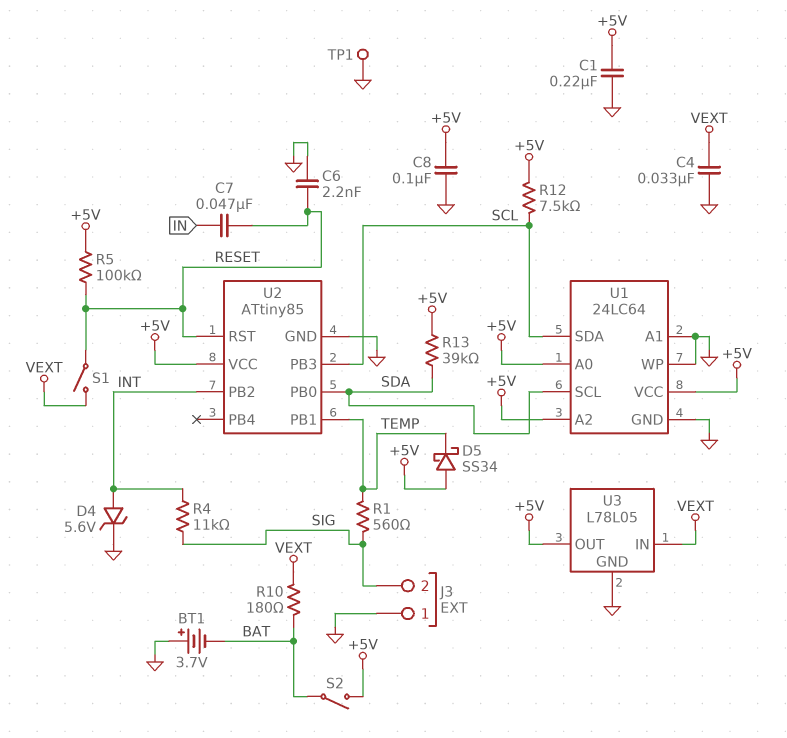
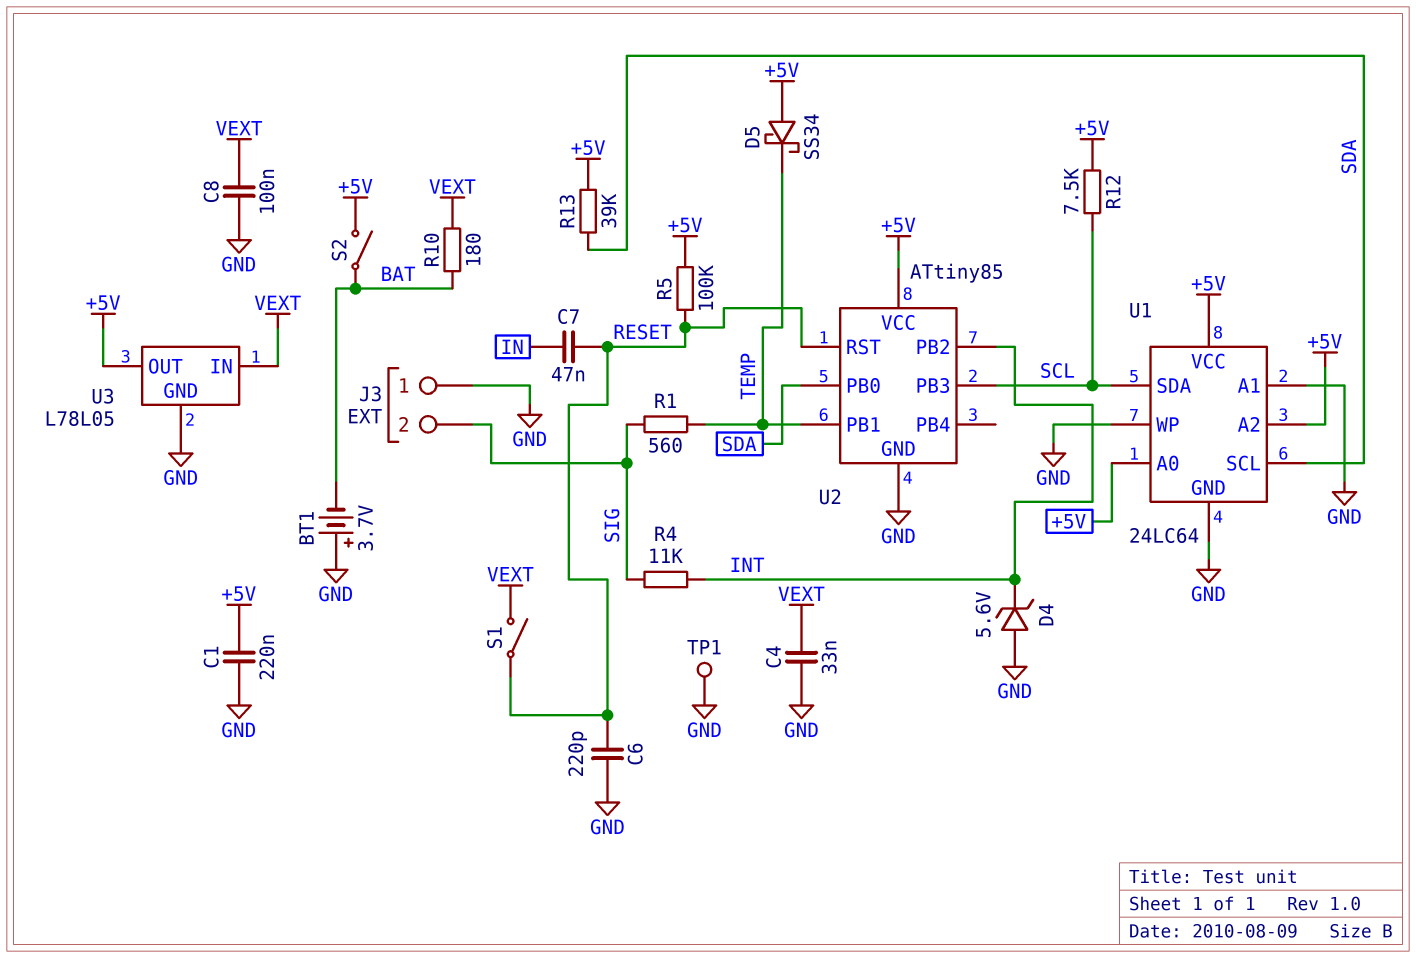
C6: 2.2nF (GND, RESET) -> 220pF (GND, RESET)
C8: 100nF (+5V, GND) -> 100nF (GND, VEXT)
D4: zener 5.6V (A INT, K GND) -> zener 5.6V (A GND, K INT)

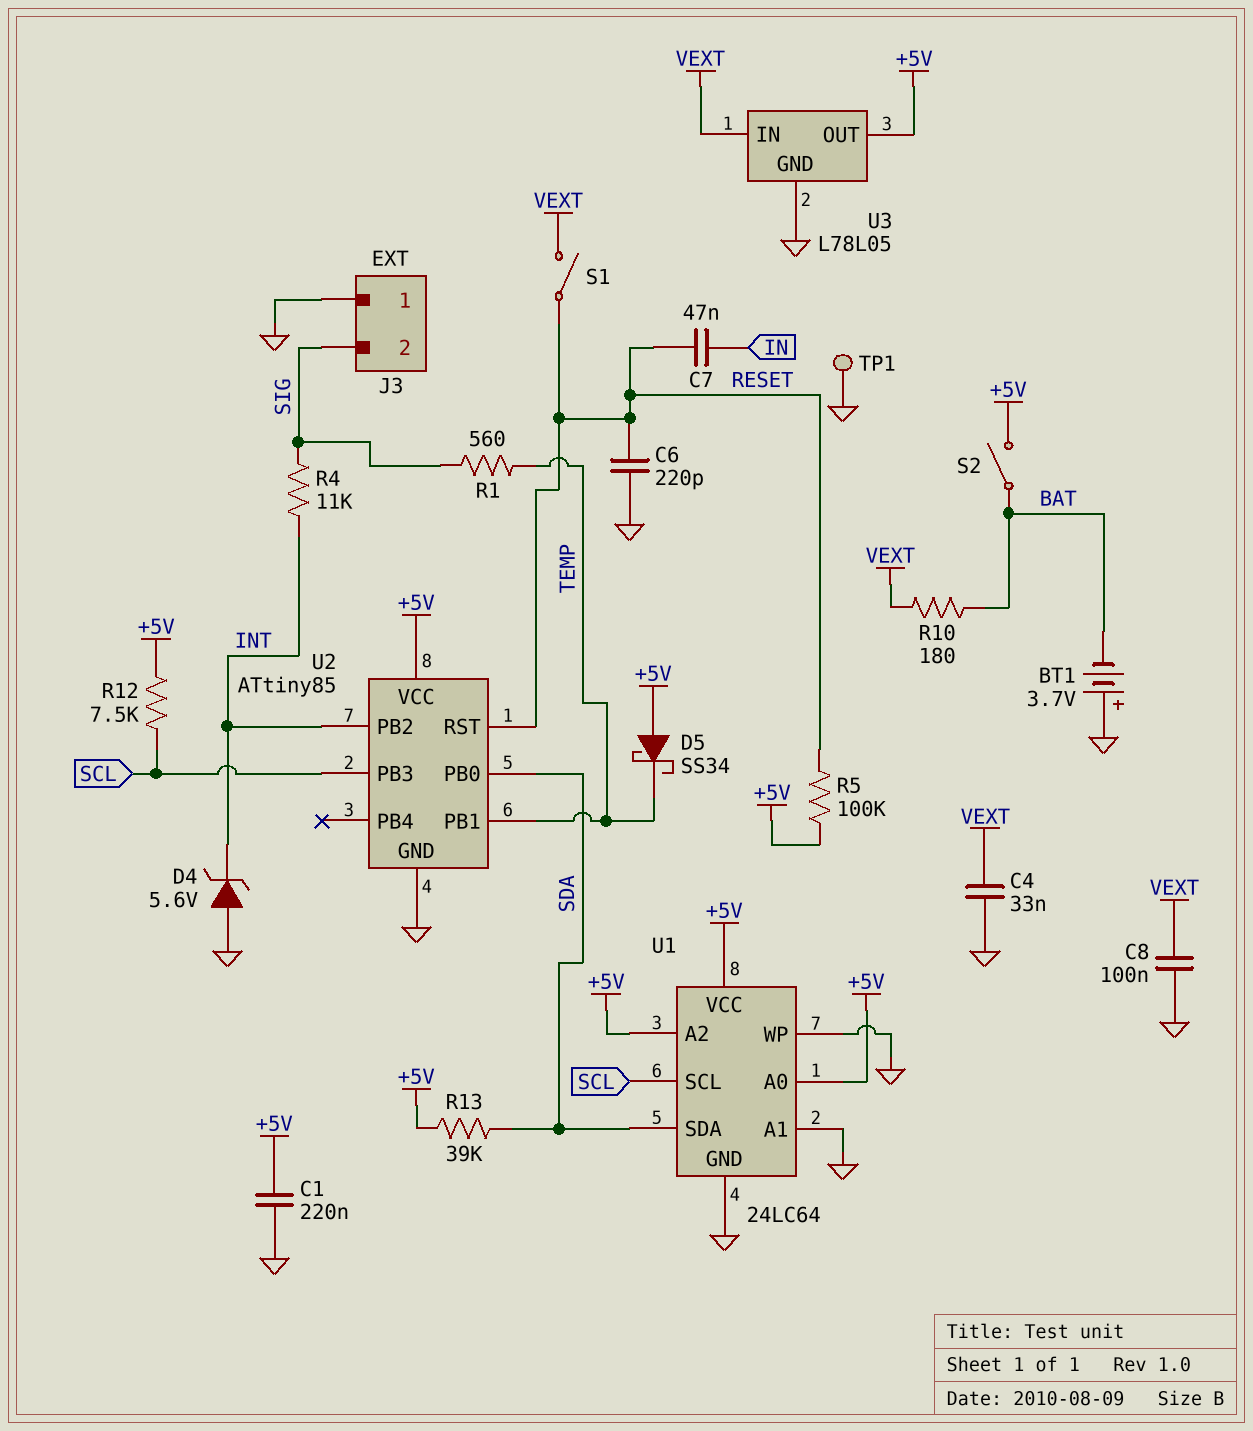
U1 pin SCL: SDA -> SCL
U1 pin SDA: SCL -> SDA

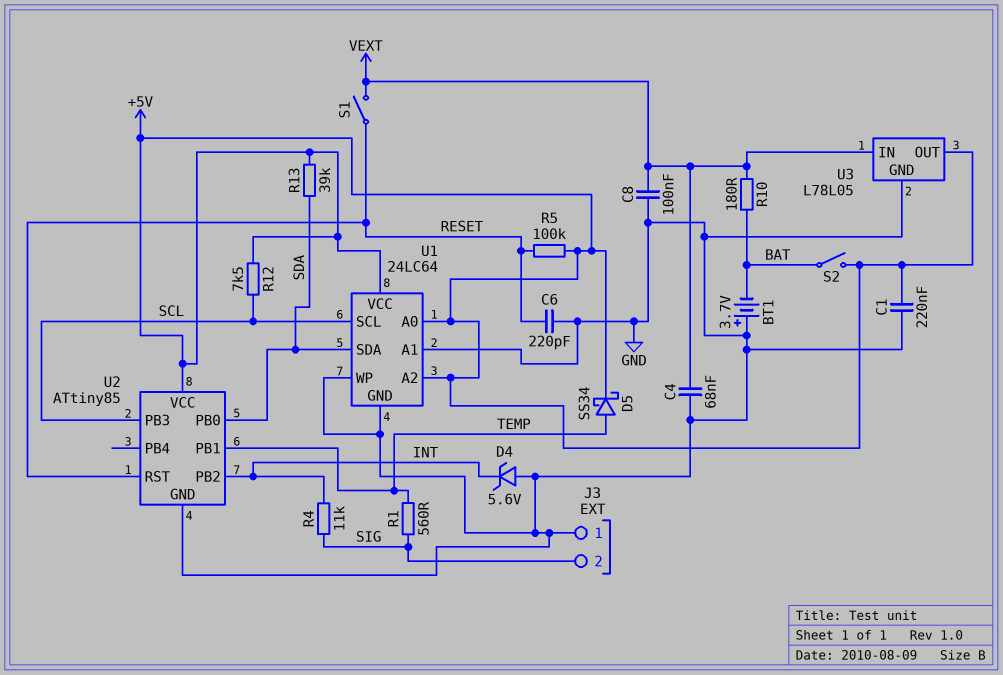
C4: 33nF (GND, VEXT) -> 68nF (GND, VEXT)
C7: 47nF (IN, RESET) -> none
D5: schottky SS34 (A +5V, K TEMP) -> schottky SS34 (A TEMP, K +5V)
TP1: test point (GND) -> none

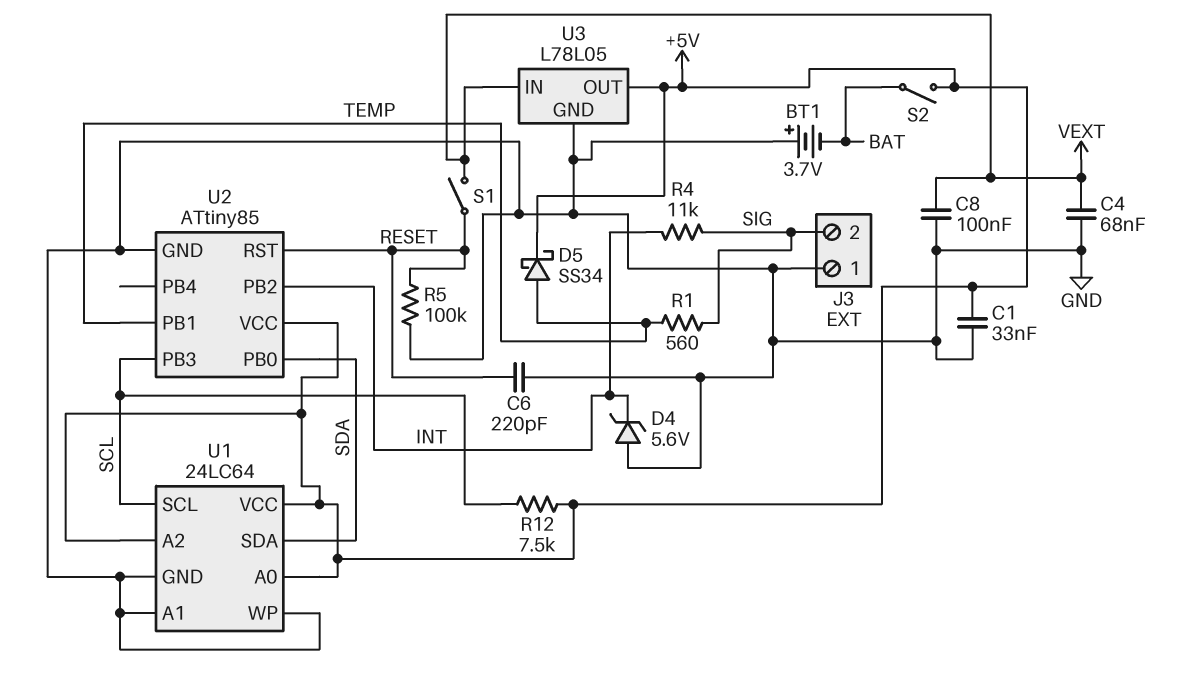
C1: 220nF (+5V, GND) -> 33nF (+5V, GND)
R5: 100k (+5V, RESET) -> 100k (GND, RESET)
R10: 180 (BAT, VEXT) -> none
R13: 39k (+5V, SDA) -> none

